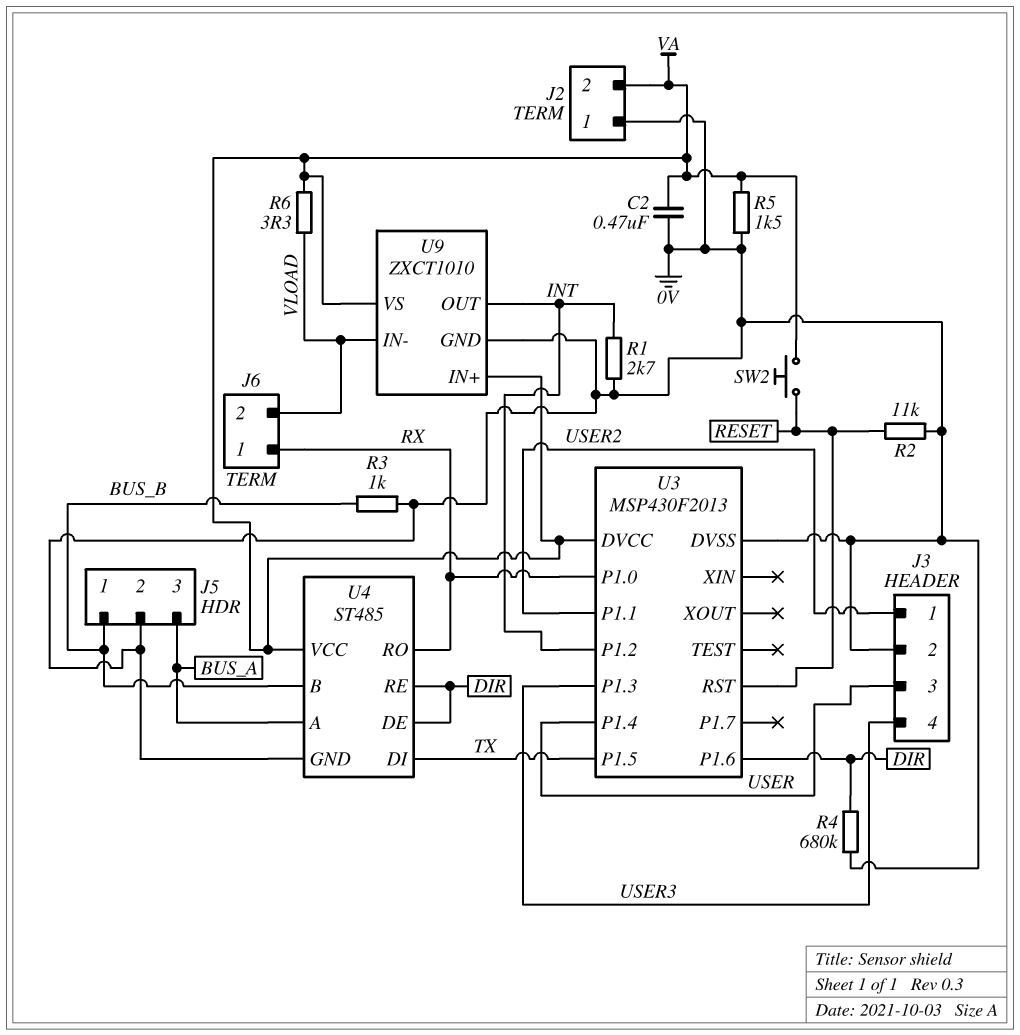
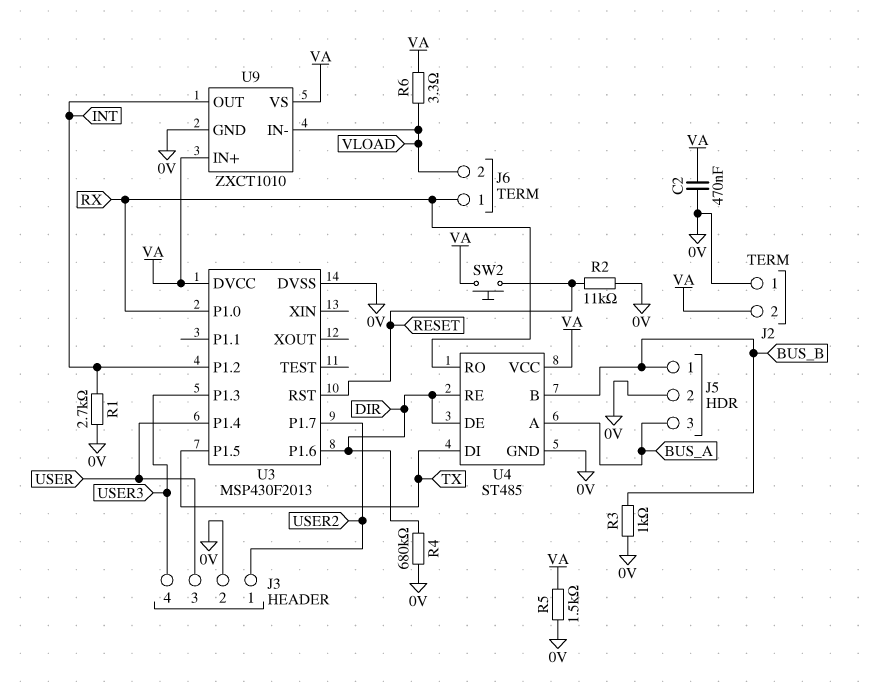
U3 pin P1.1: USER2 -> none
U3 pin P1.7: none -> USER2

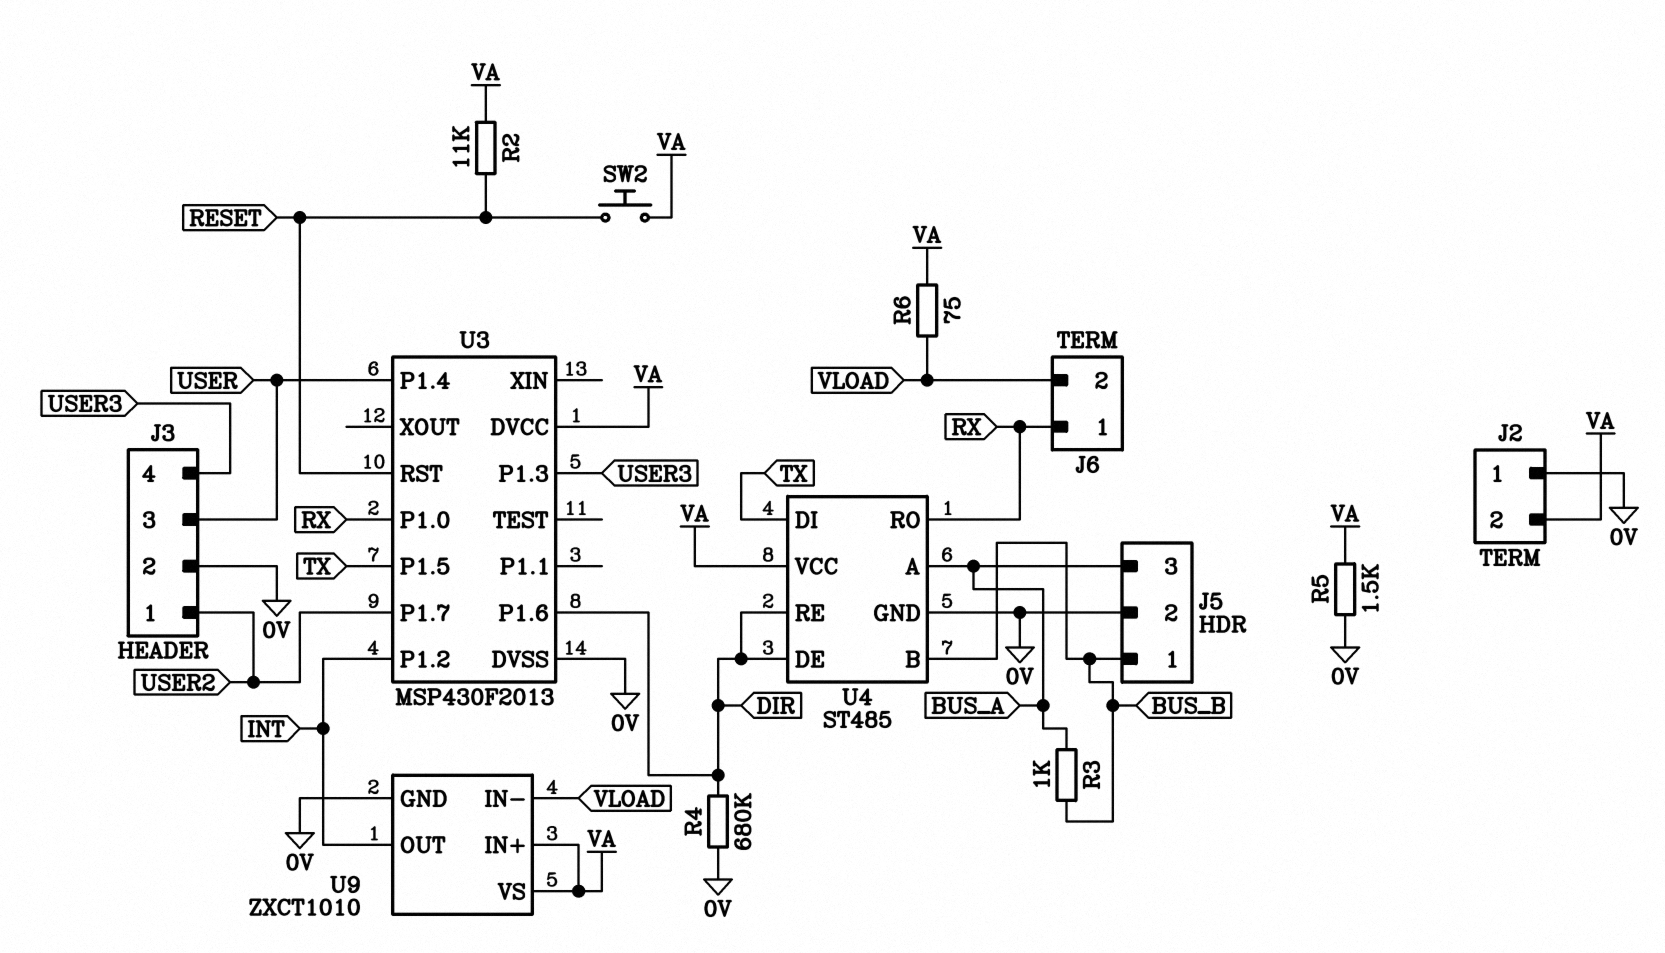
C2: 470nF (0V, VA) -> none
R1: 2.7k (0V, INT) -> none
R2: 11k (0V, RESET) -> 11k (RESET, VA)
R3: 1k (0V, BUS_B) -> 1k (BUS_A, BUS_B)
R6: 3.3 (VA, VLOAD) -> 75 (VA, VLOAD)

